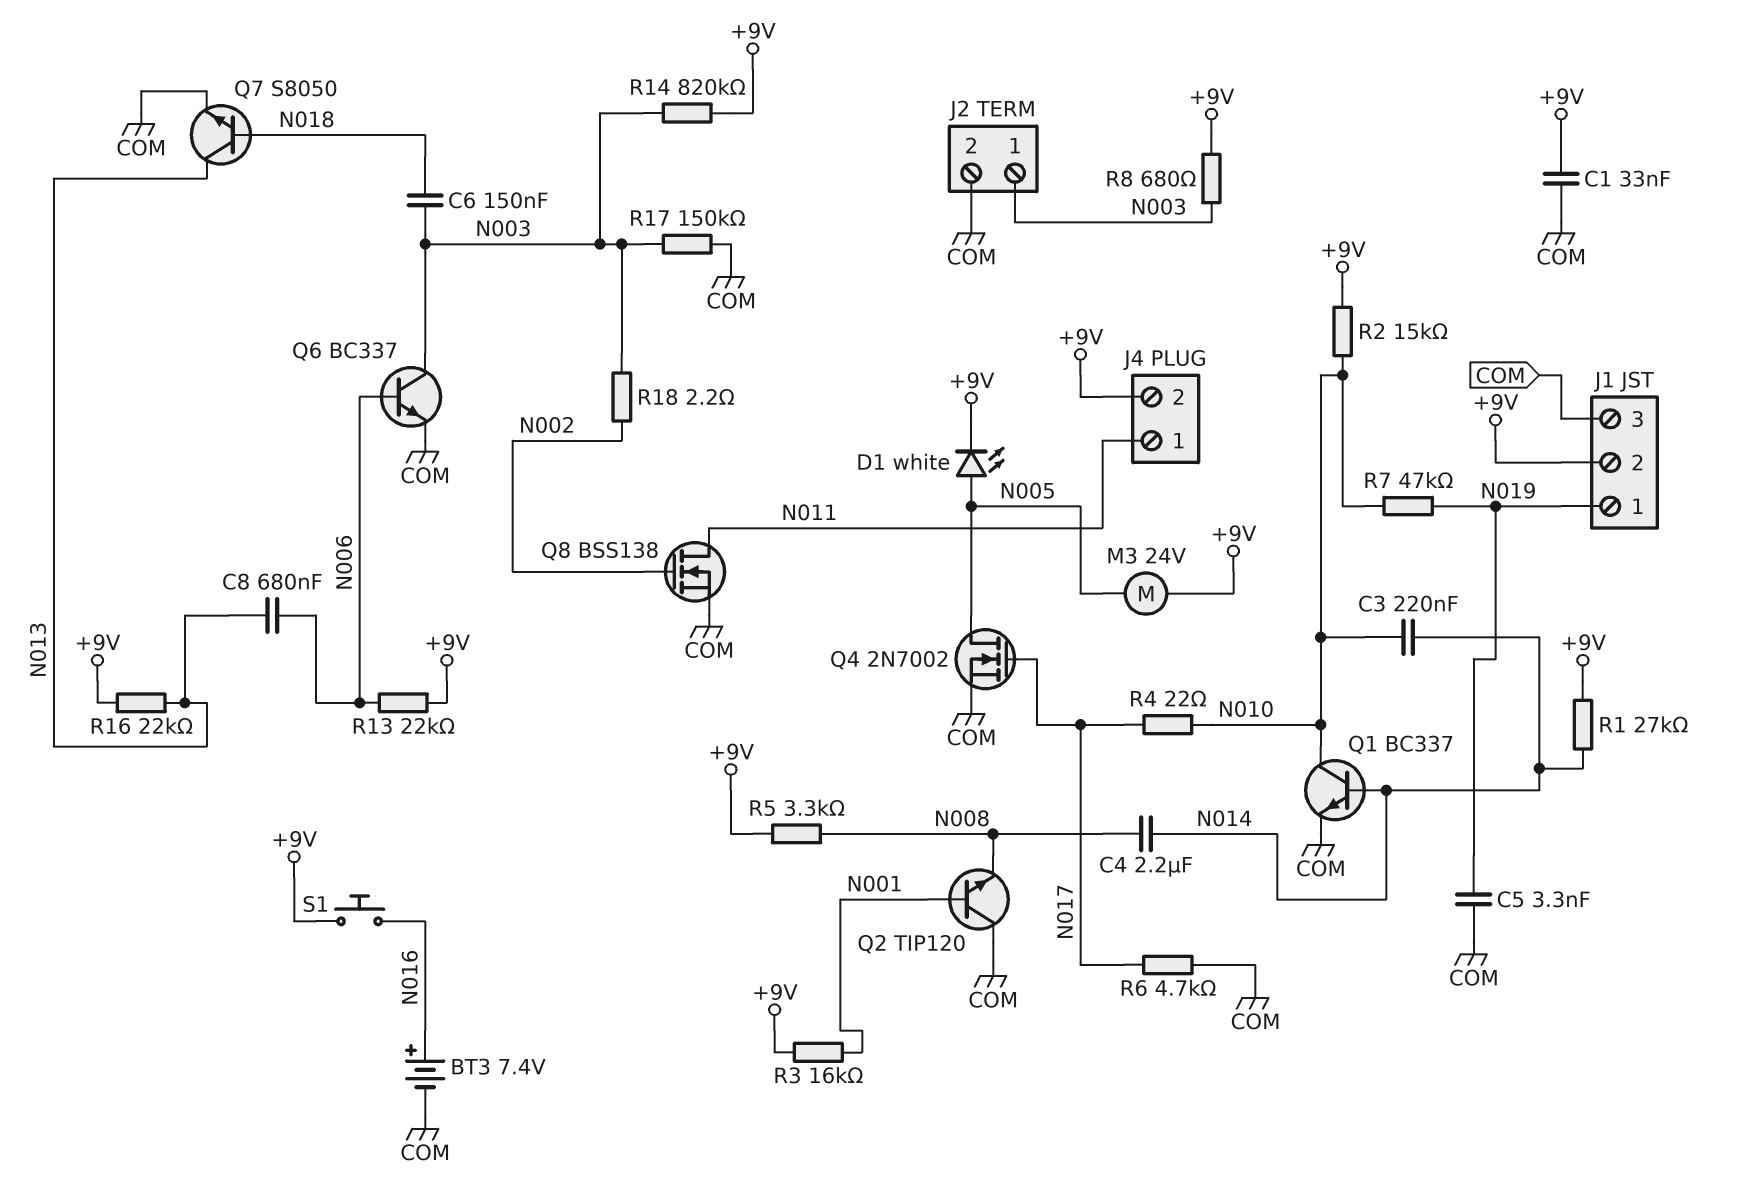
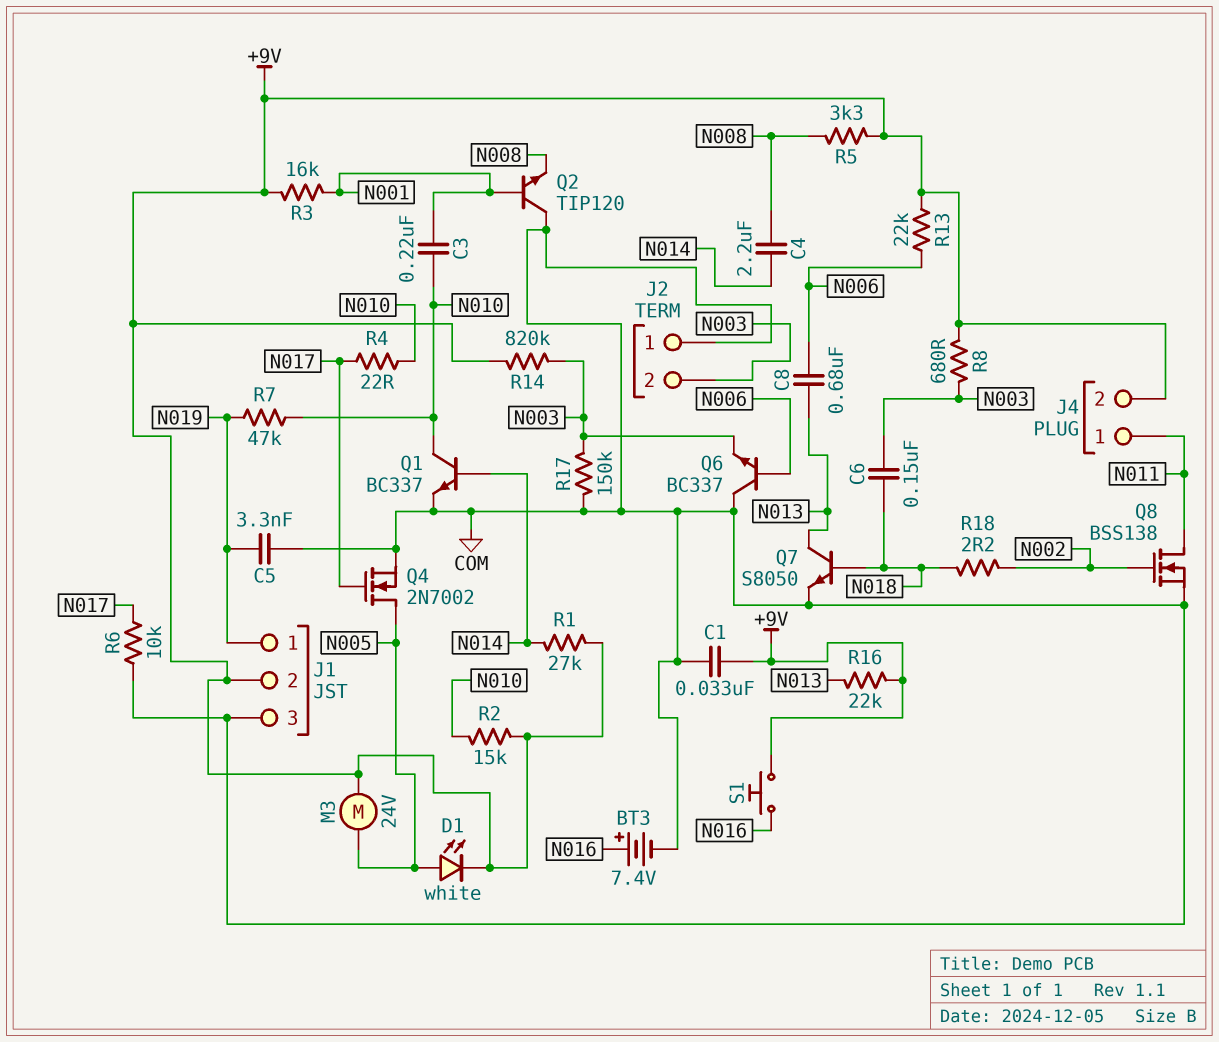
C3: 220nF (N010, N014) -> 220nF (N001, N010)
J2 pin 1: N003 -> COM
J2 pin 2: COM -> N003
Q6: NPN BC337 (B N006, C N003, E COM) -> NPN BC337 (B N006, C COM, E N003)
R6: 4.7k (COM, N017) -> 10k (COM, N017)
R18: 2.2 (N002, N003) -> 2.2 (N002, N018)

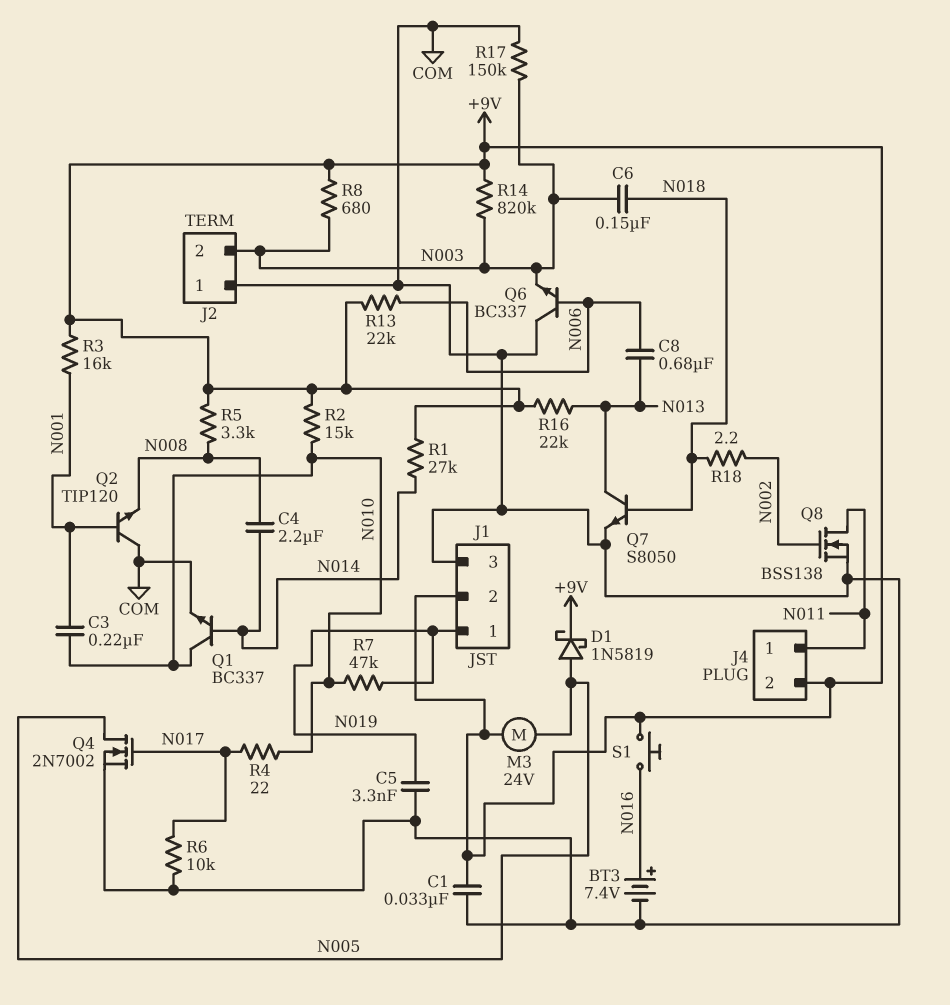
D1: LED white (A N005, K +9V) -> schottky 1N5819 (A N005, K +9V)

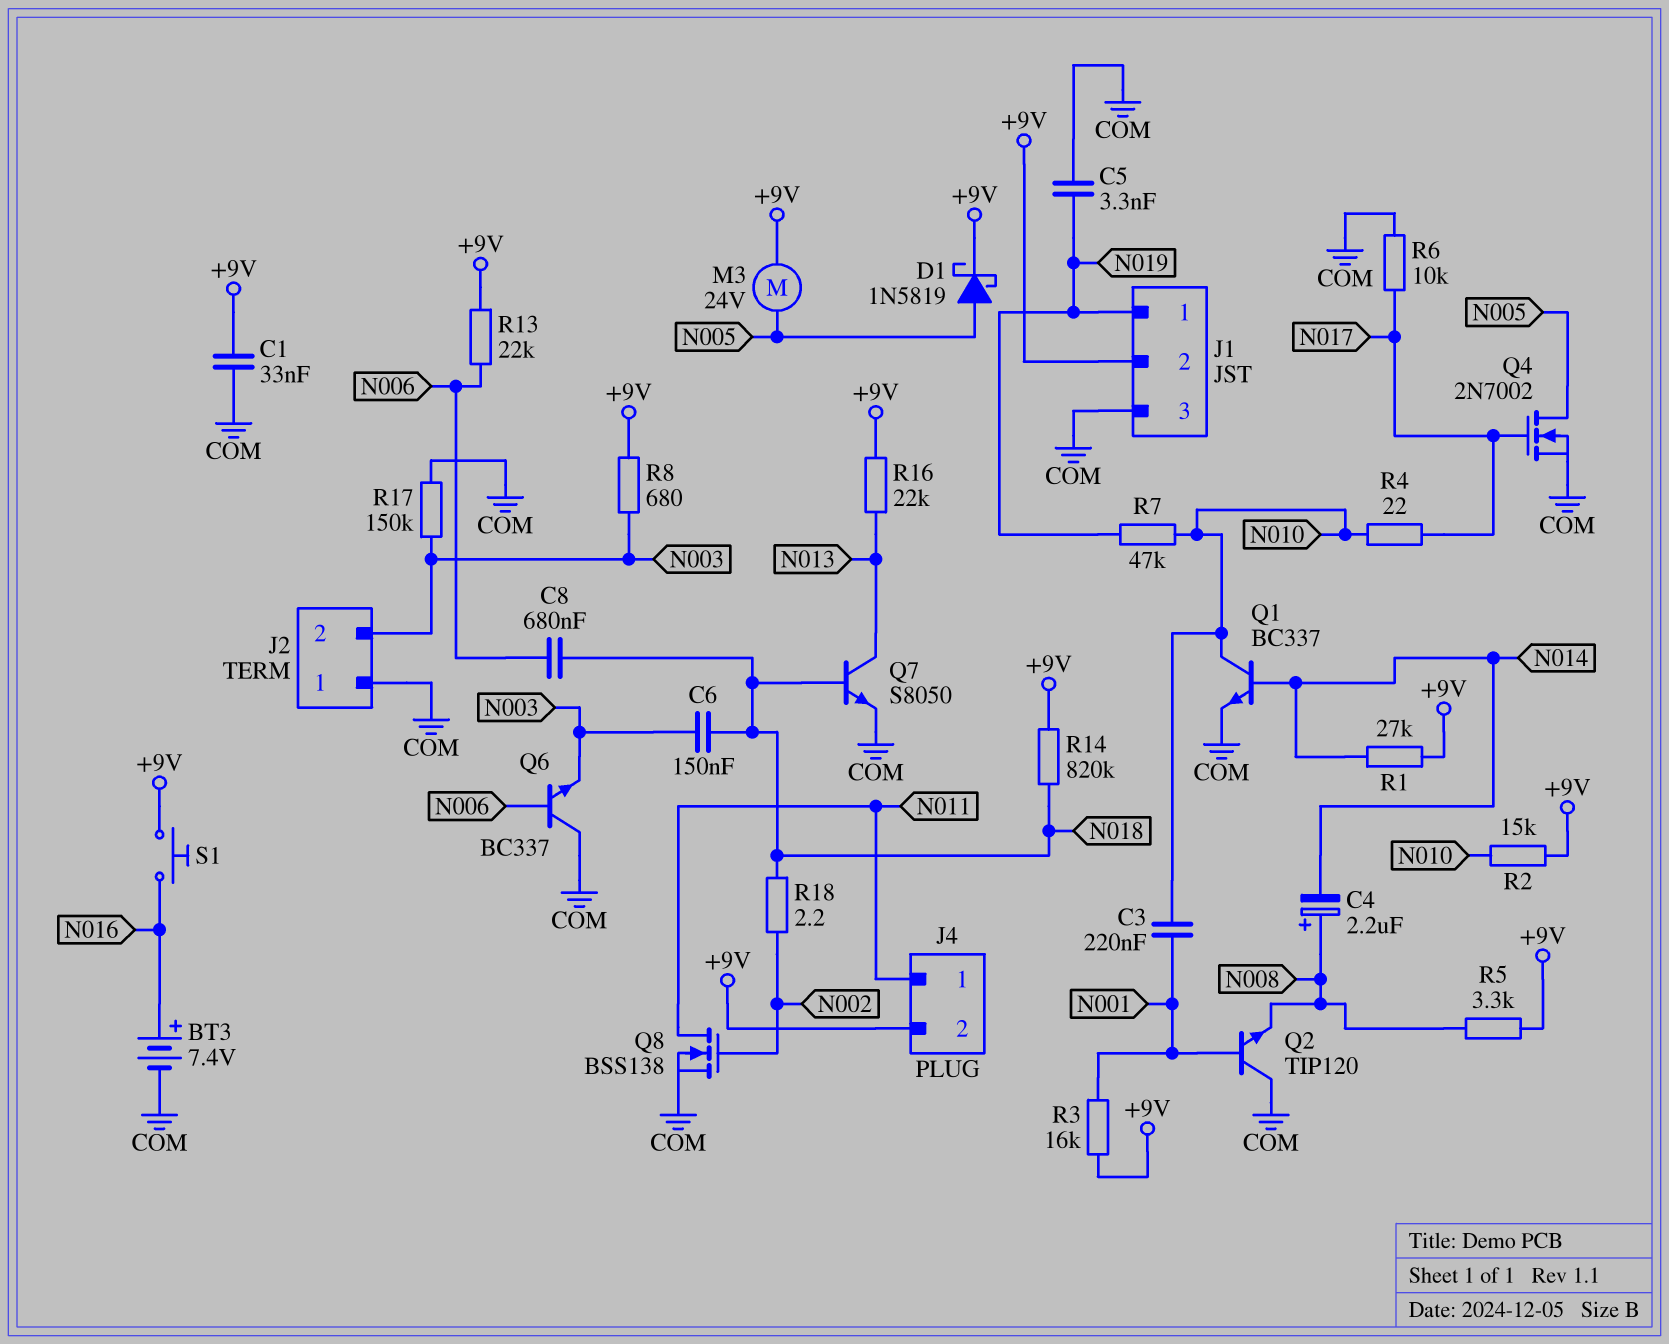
C4: 2.2uF (N008, N014) -> 2.2uF (plus N008, minus N014)
C8: 680nF (N006, N013) -> 680nF (N006, N018)
R14: 820k (+9V, N003) -> 820k (+9V, N018)

